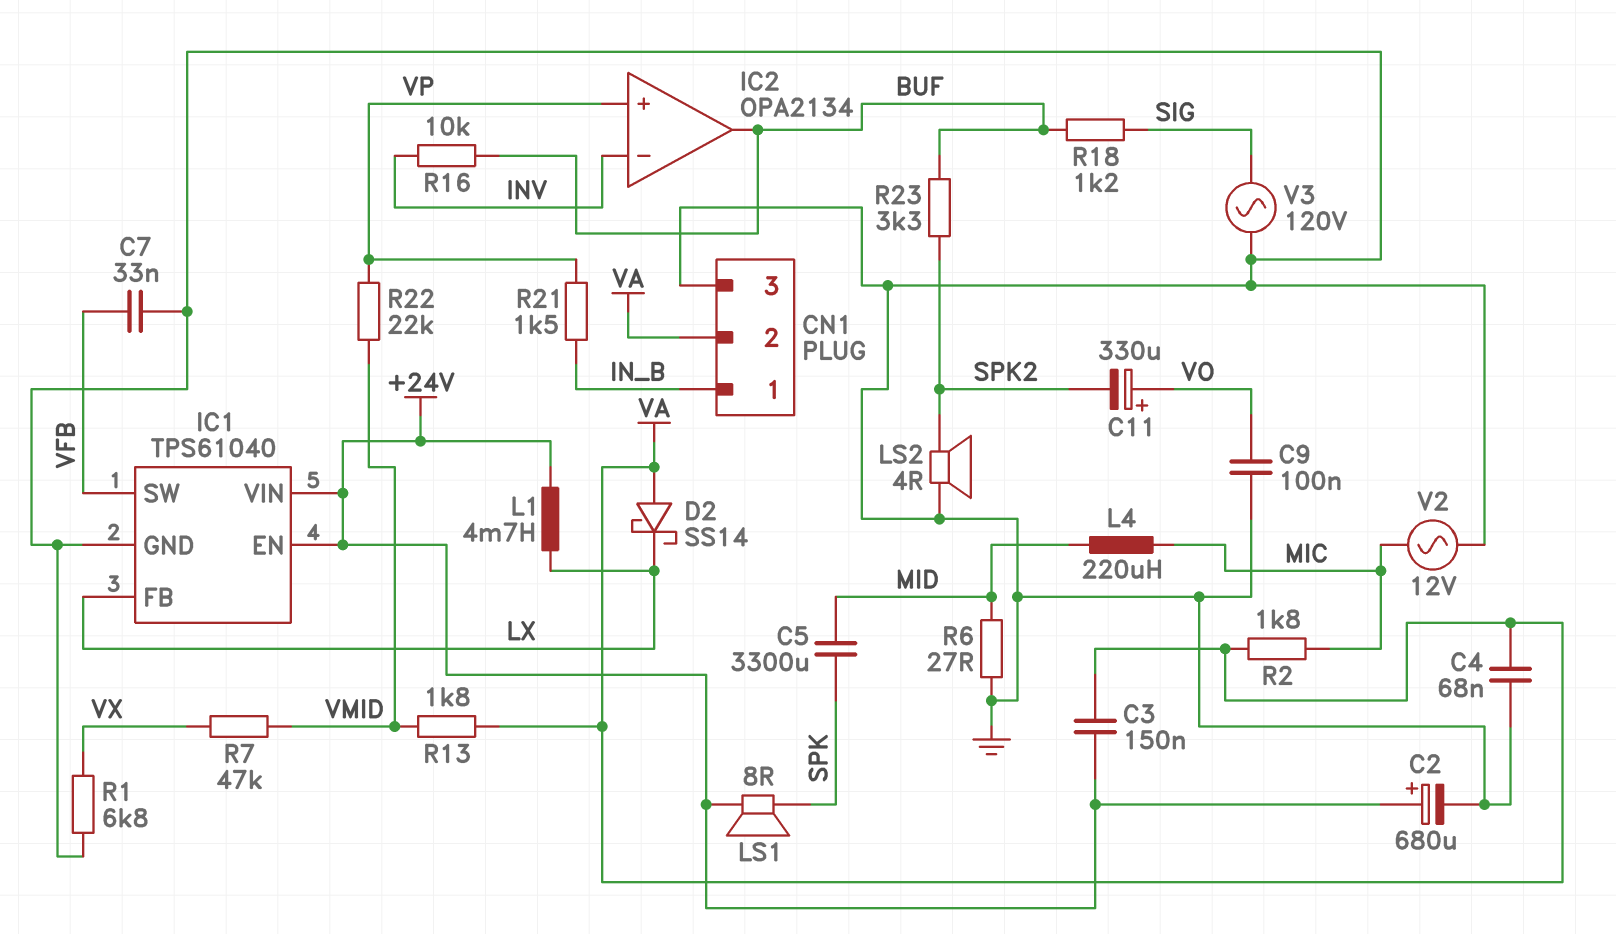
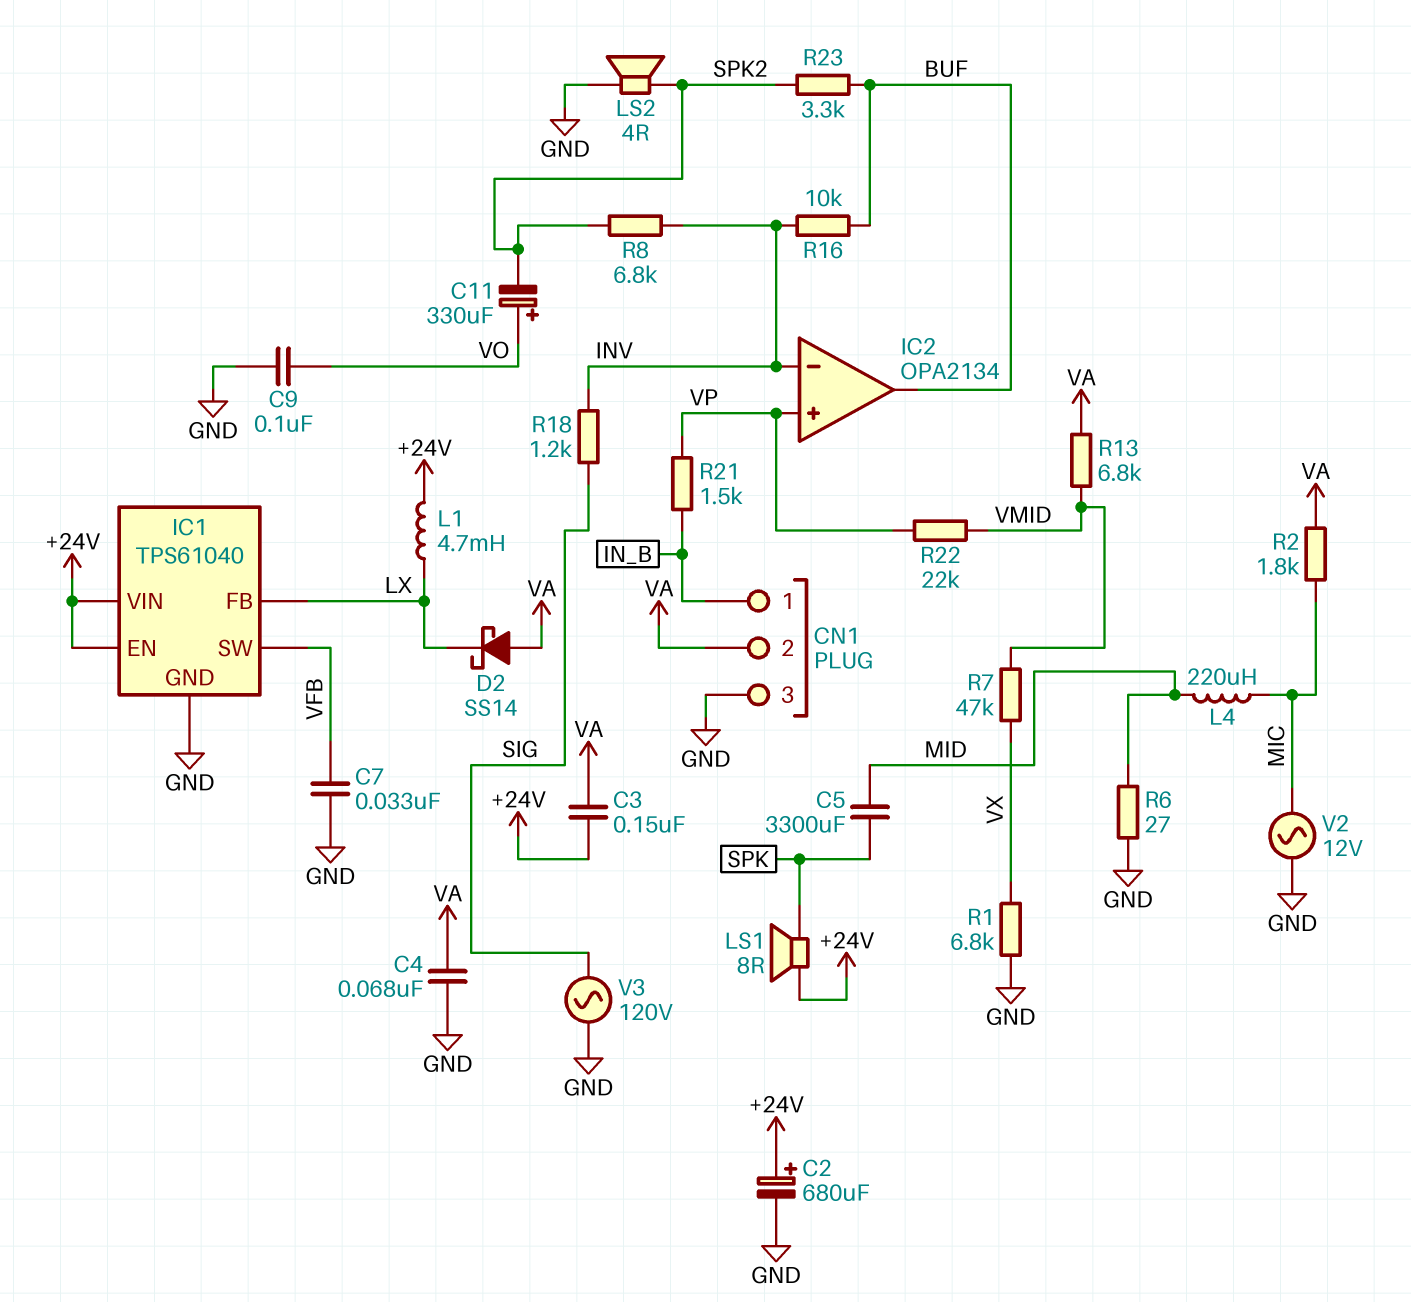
R8: none -> 6.8k (INV, SPK2)
R13: 1.8k (VA, VMID) -> 6.8k (VA, VMID)
R18: 1.2k (BUF, SIG) -> 1.2k (INV, SIG)

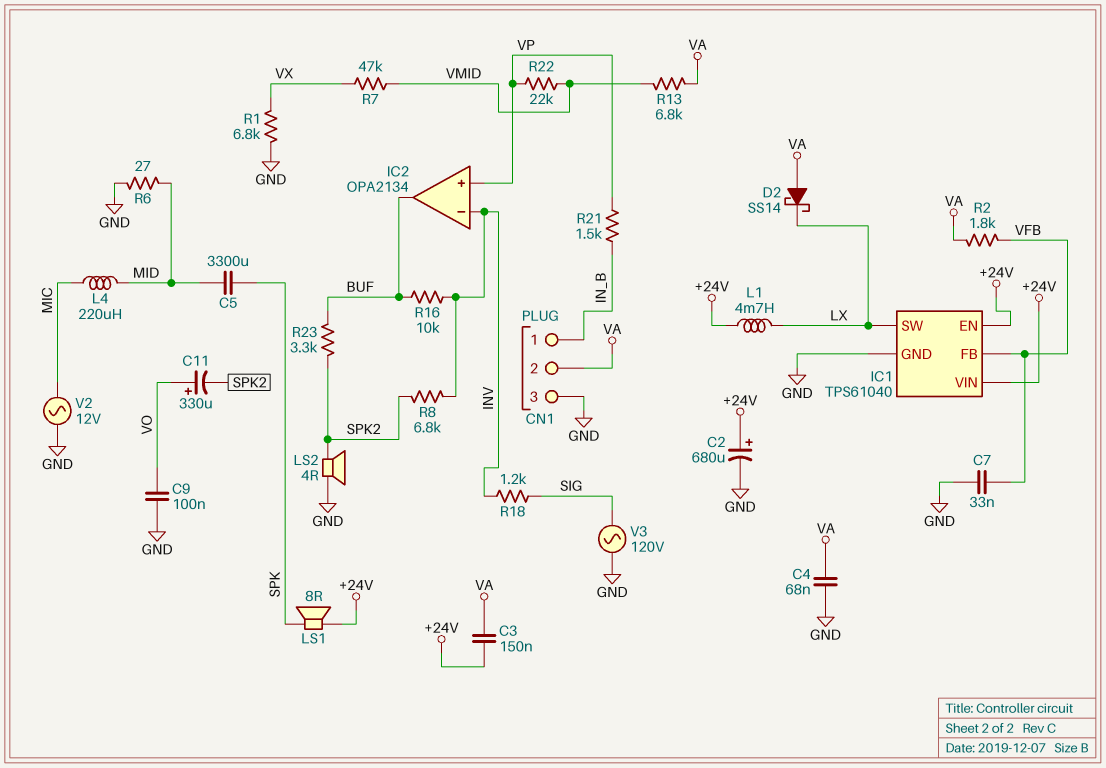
IC1 pin FB: LX -> VFB
IC1 pin SW: VFB -> LX
R2: 1.8k (MIC, VA) -> 1.8k (VA, VFB)

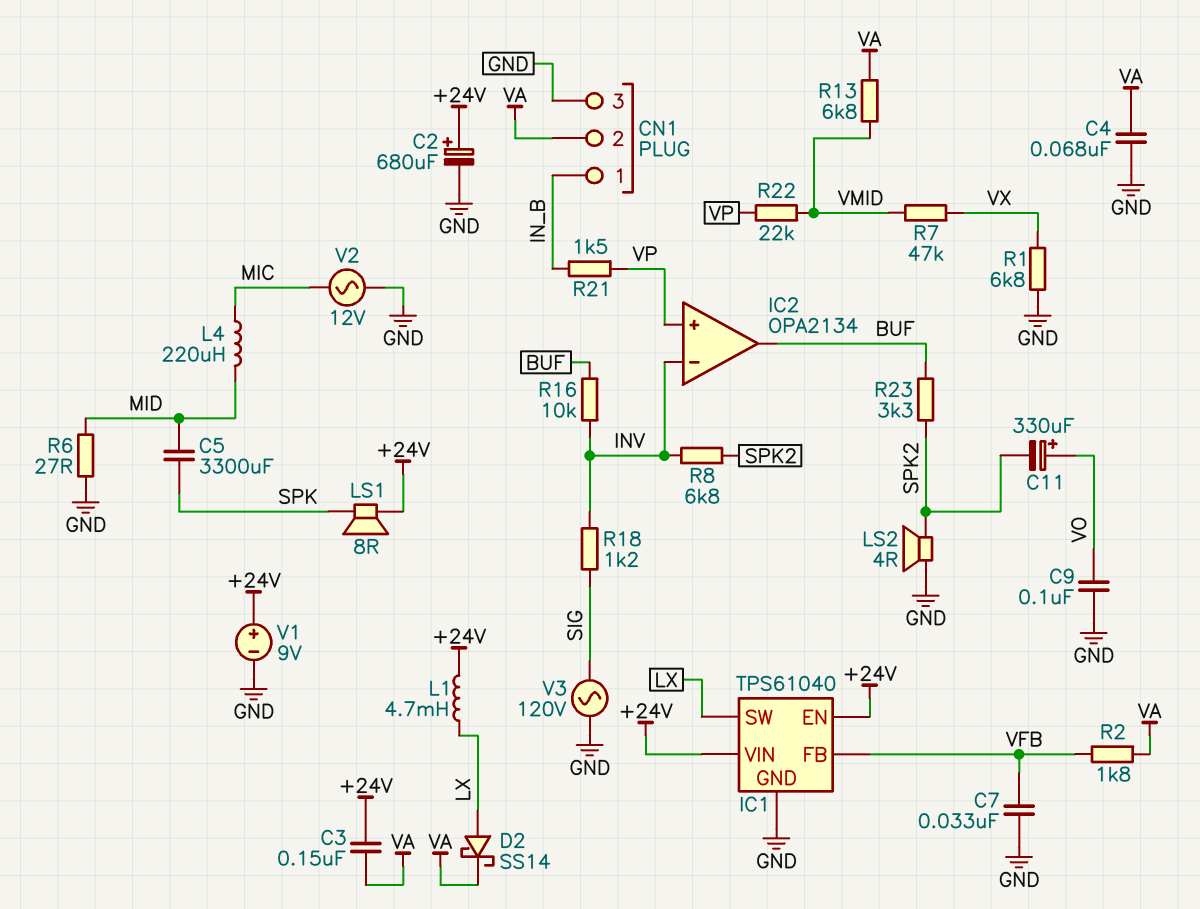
D2: schottky SS14 (A VA, K LX) -> schottky SS14 (A LX, K VA)
V1: none -> 9V (plus +24V, minus GND)

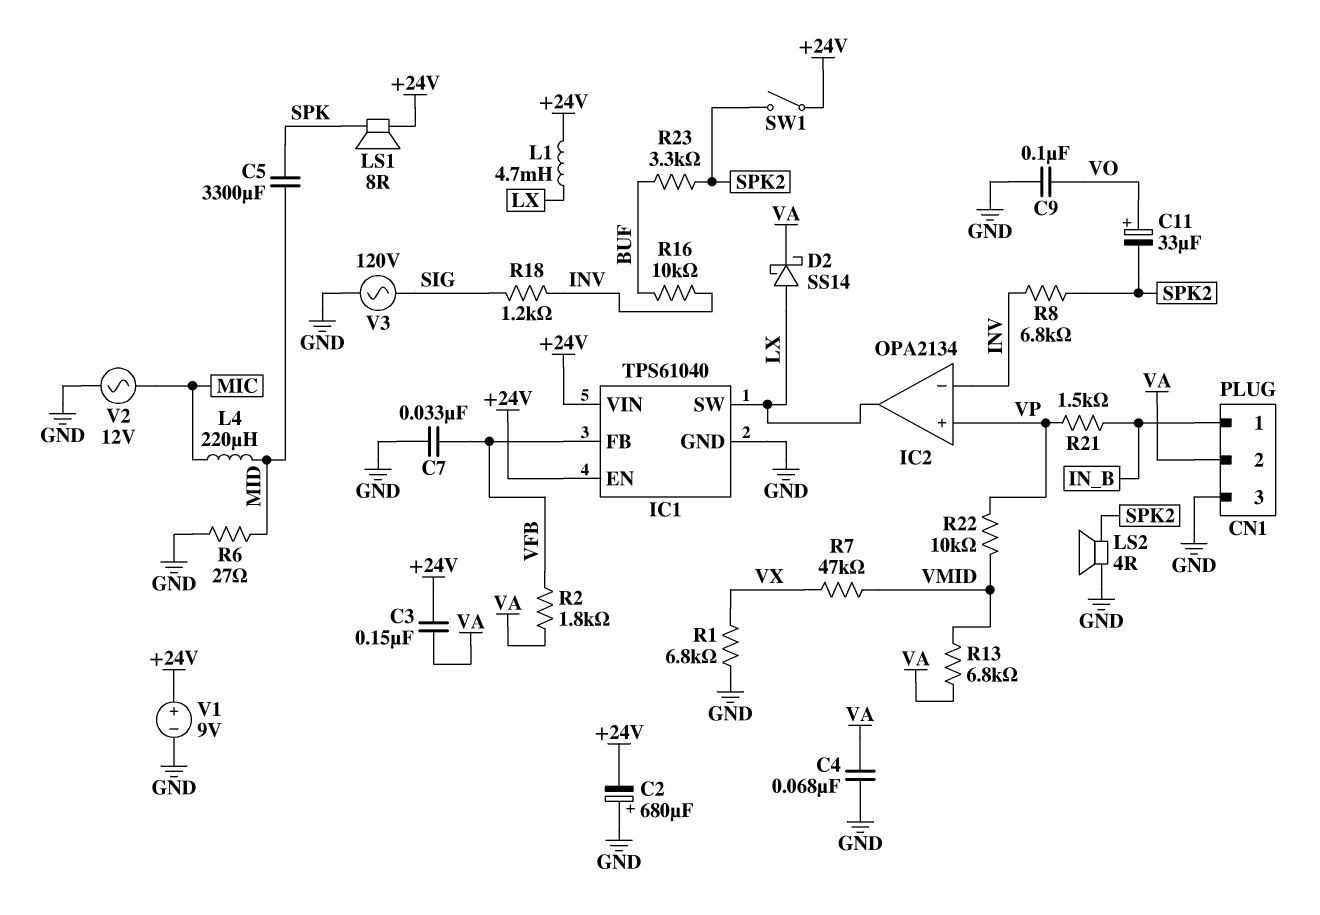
C2: 680uF (plus +24V, minus GND) -> 680uF (plus GND, minus +24V)
C11: 330uF (plus VO, minus SPK2) -> 33uF (plus VO, minus SPK2)
IC2 pin out: BUF -> LX
R22: 22k (VMID, VP) -> 10k (VMID, VP)
SW1: none -> switch (+24V, SPK2)

